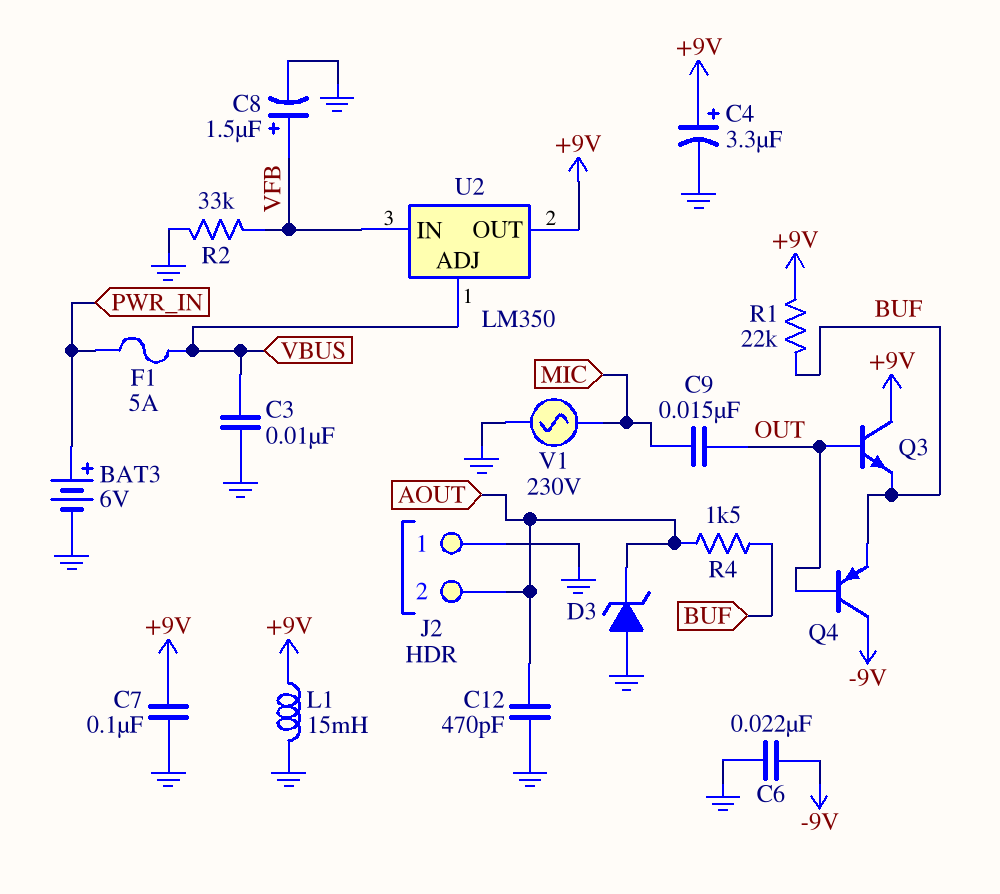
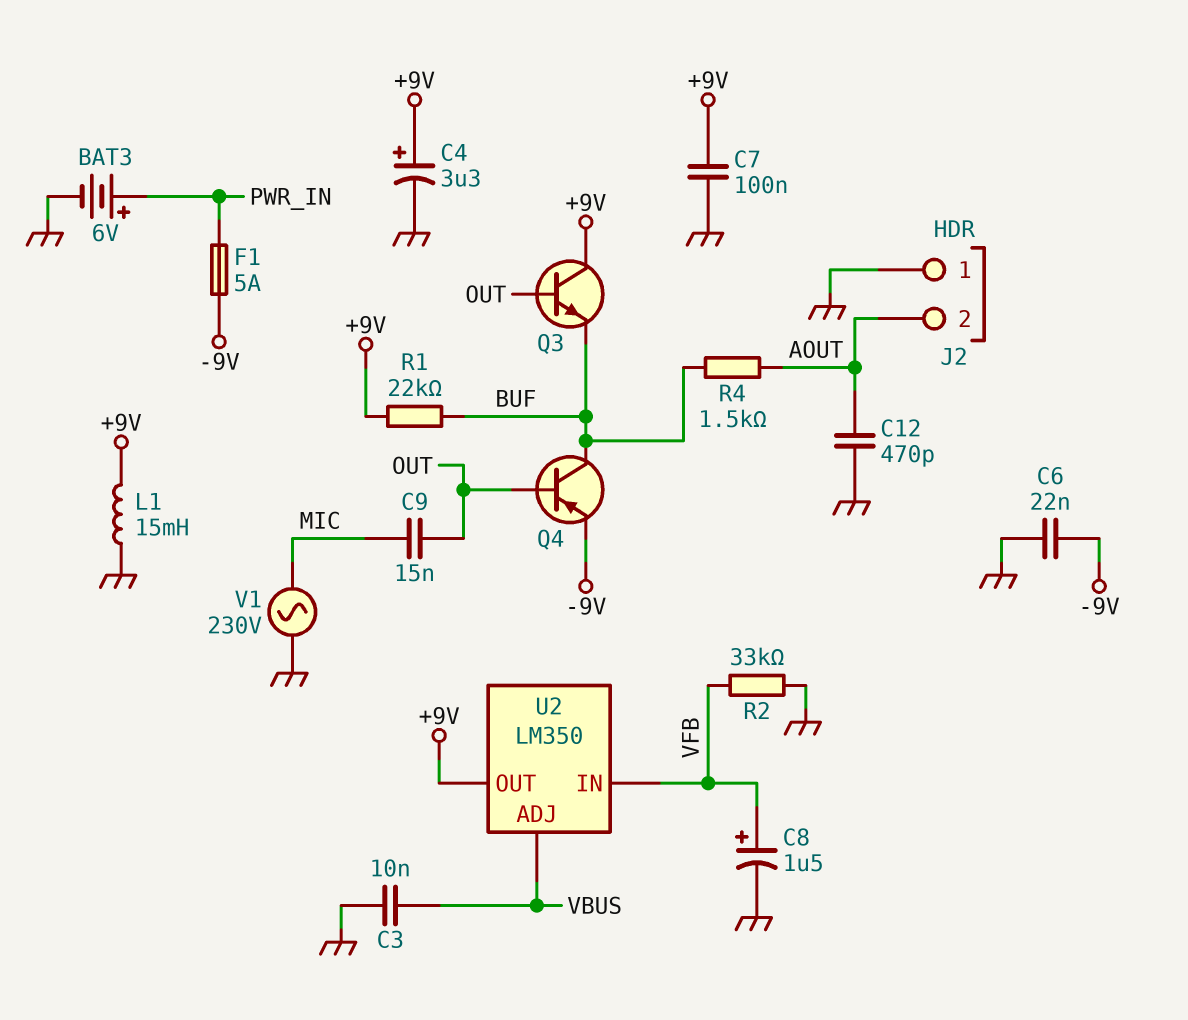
D3: zener (A GND, K AOUT) -> none
F1: 5A (PWR_IN, VBUS) -> 5A (-9V, PWR_IN)
Q4: PNP (B OUT, C -9V, E BUF) -> PNP (B OUT, C BUF, E -9V)

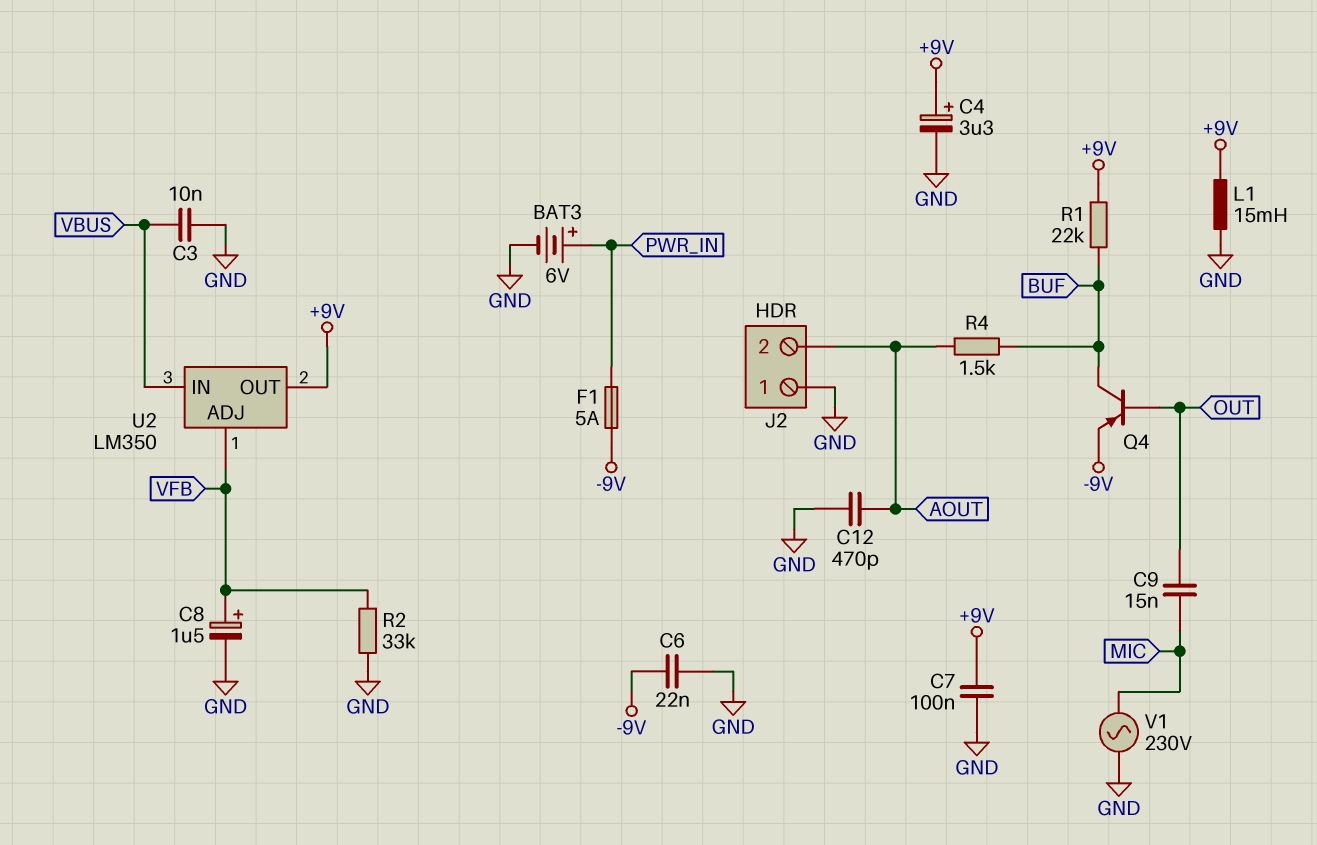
Q3: NPN (B OUT, C +9V, E BUF) -> none
U2 pin ADJ: VBUS -> VFB
U2 pin IN: VFB -> VBUS

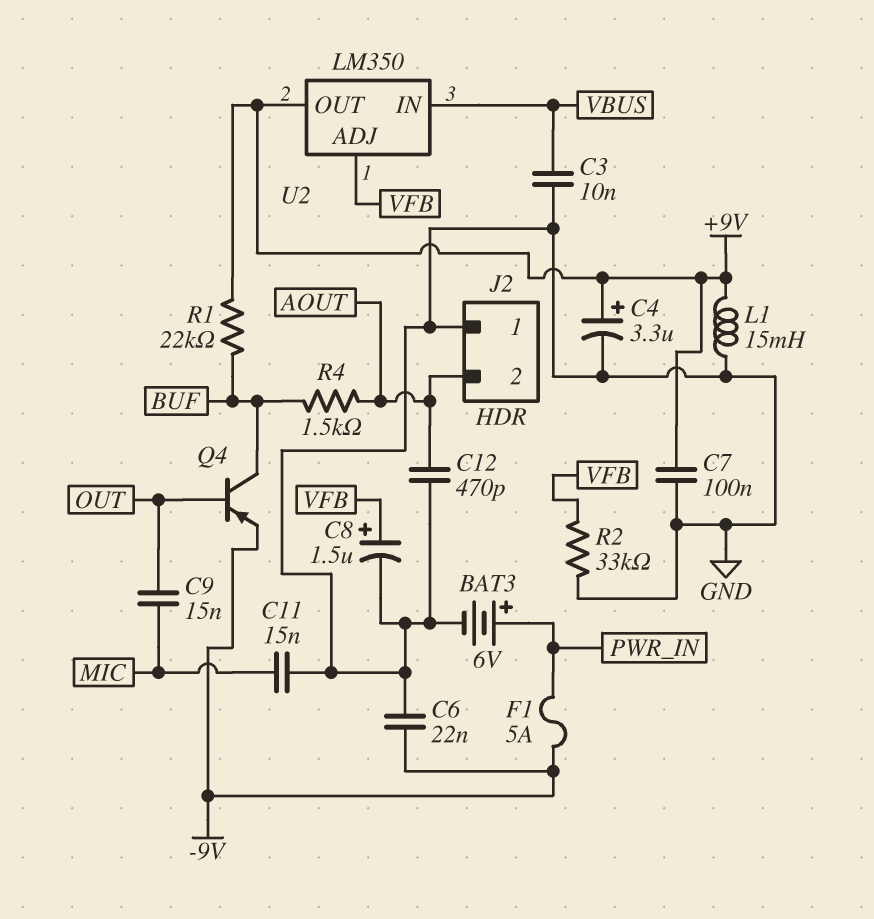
C11: none -> 15nF (GND, MIC)
V1: AC 230V (GND, MIC) -> none

